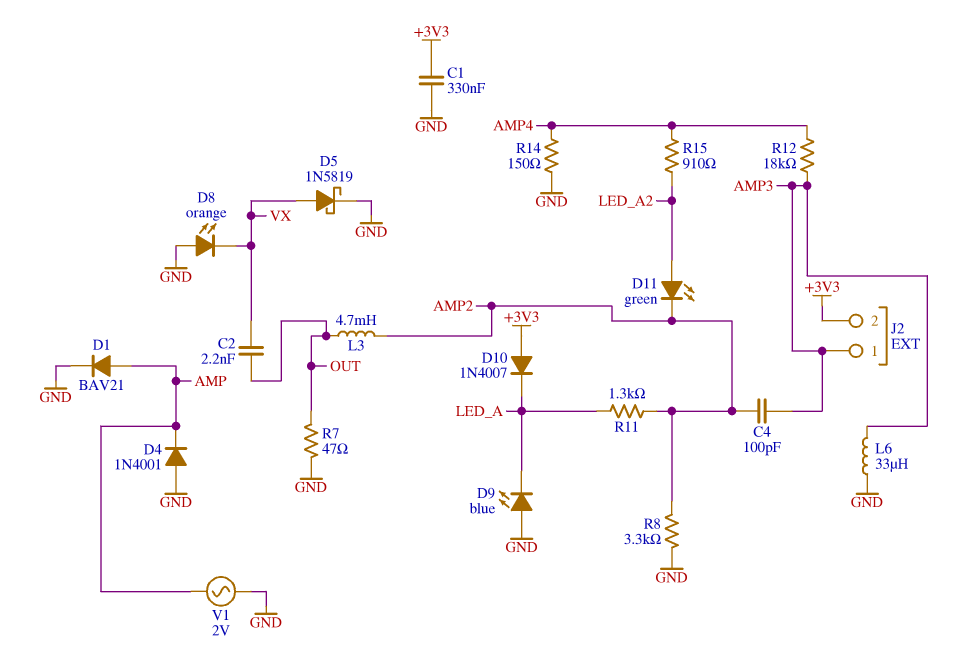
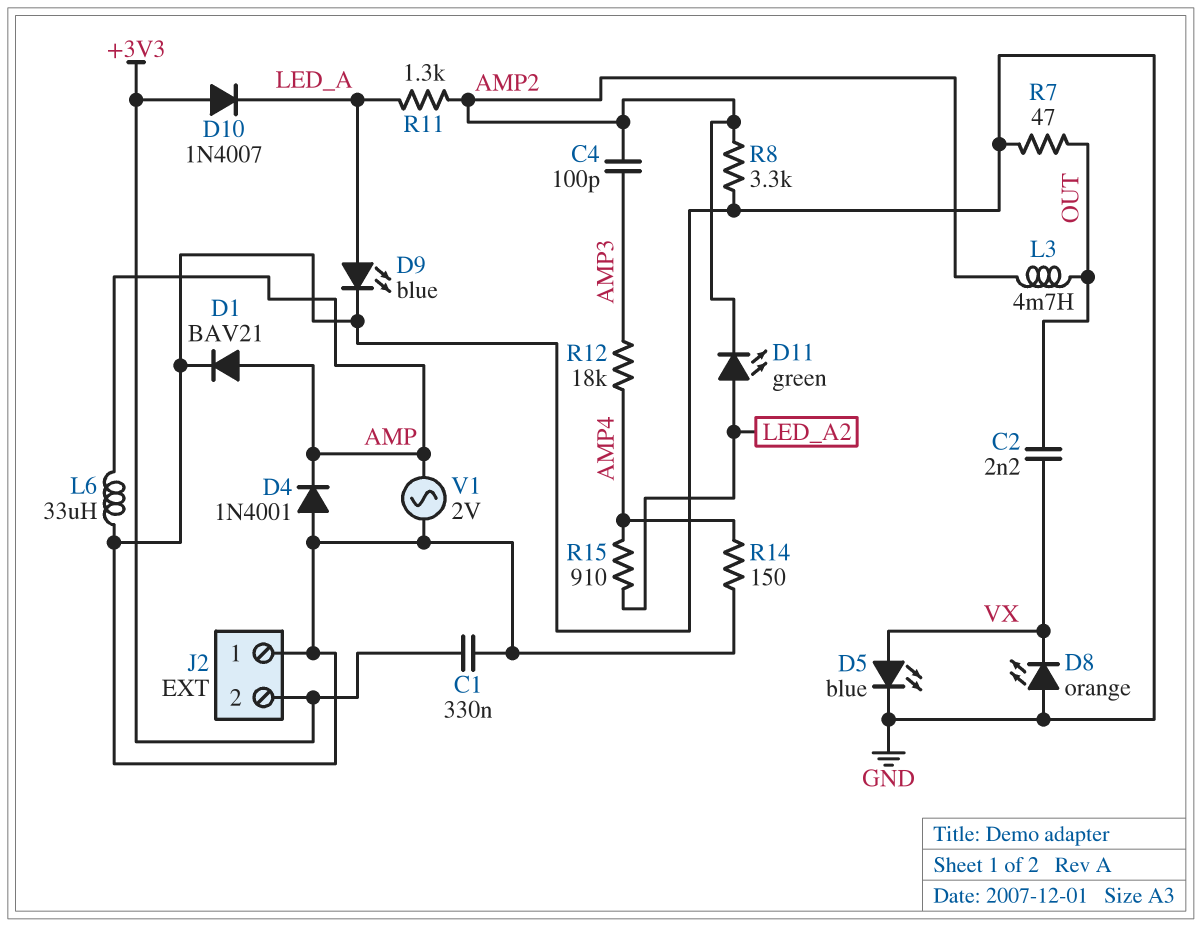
D5: schottky 1N5819 (A VX, K GND) -> LED blue (A VX, K GND)
D9: LED blue (A GND, K LED_A) -> LED blue (A LED_A, K GND)
J2 pin 1: AMP3 -> GND
L6: 33uH (AMP3, GND) -> 33uH (AMP, GND)

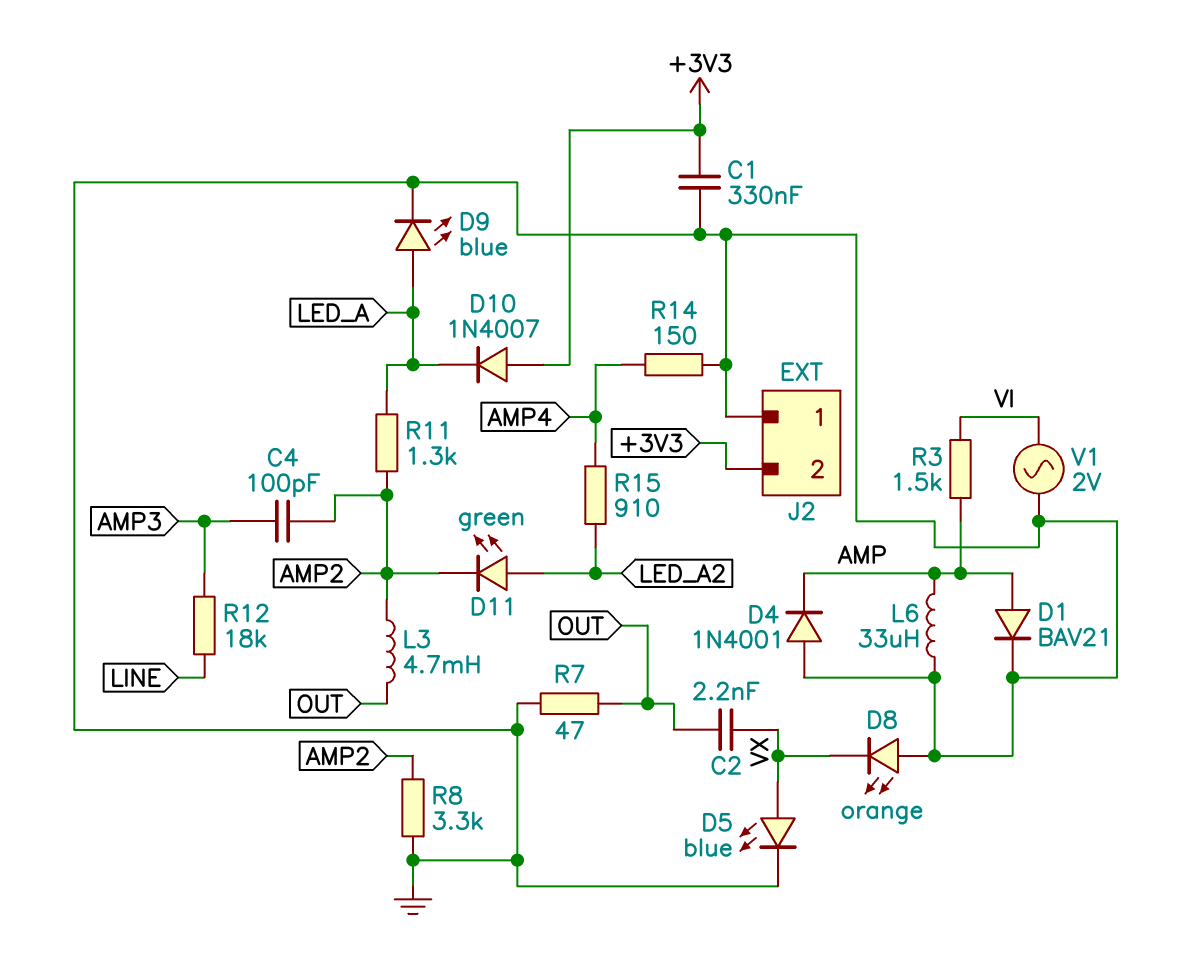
R3: none -> 1.5k (AMP, VI)
R12: 18k (AMP3, AMP4) -> 18k (AMP3, LINE)
V1: AC 2V (AMP, GND) -> AC 2V (GND, VI)

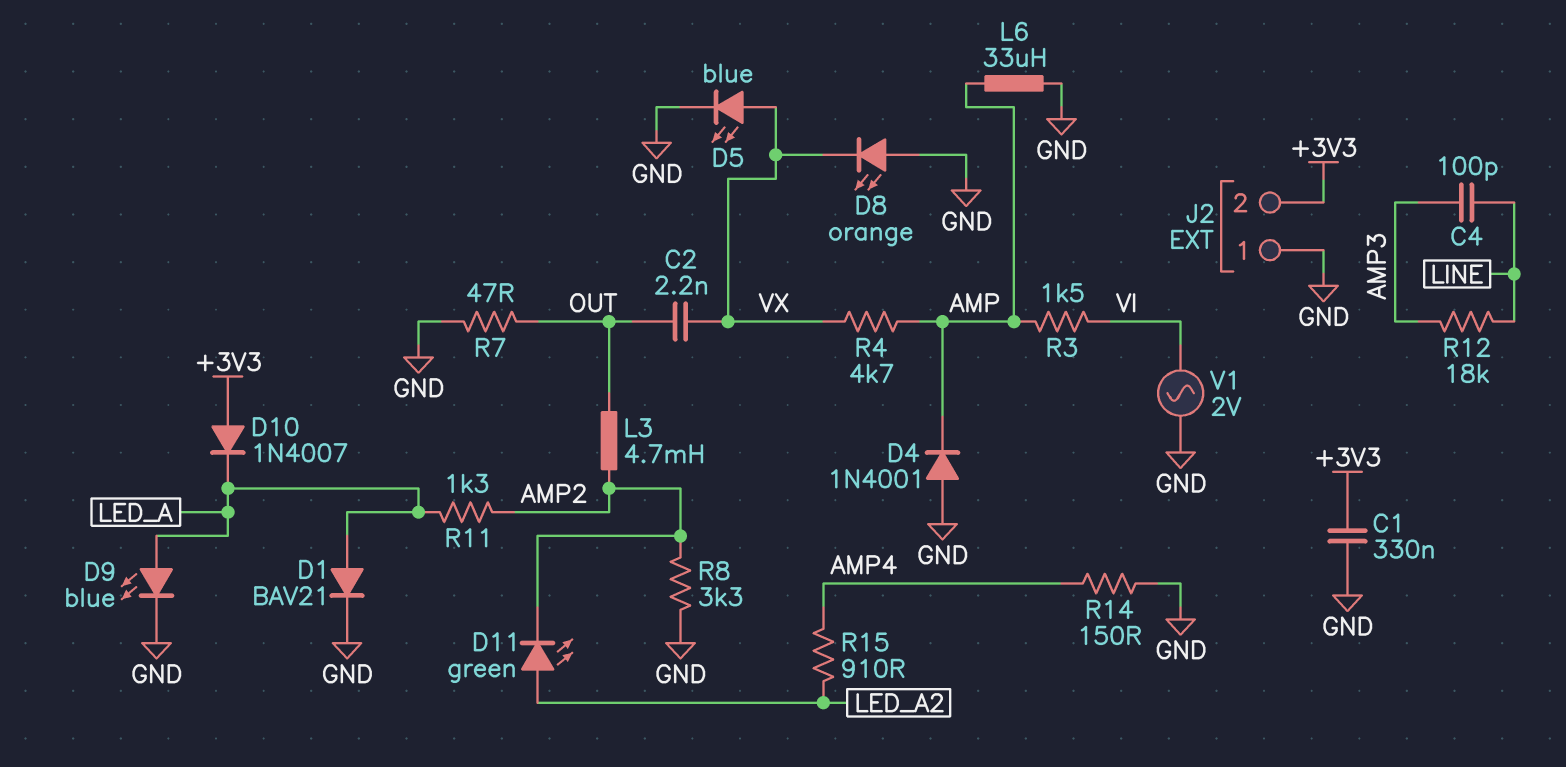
C4: 100pF (AMP2, AMP3) -> 100pF (AMP3, LINE)
D1: diode BAV21 (A AMP, K GND) -> diode BAV21 (A LED_A, K GND)
R4: none -> 4.7k (AMP, VX)

